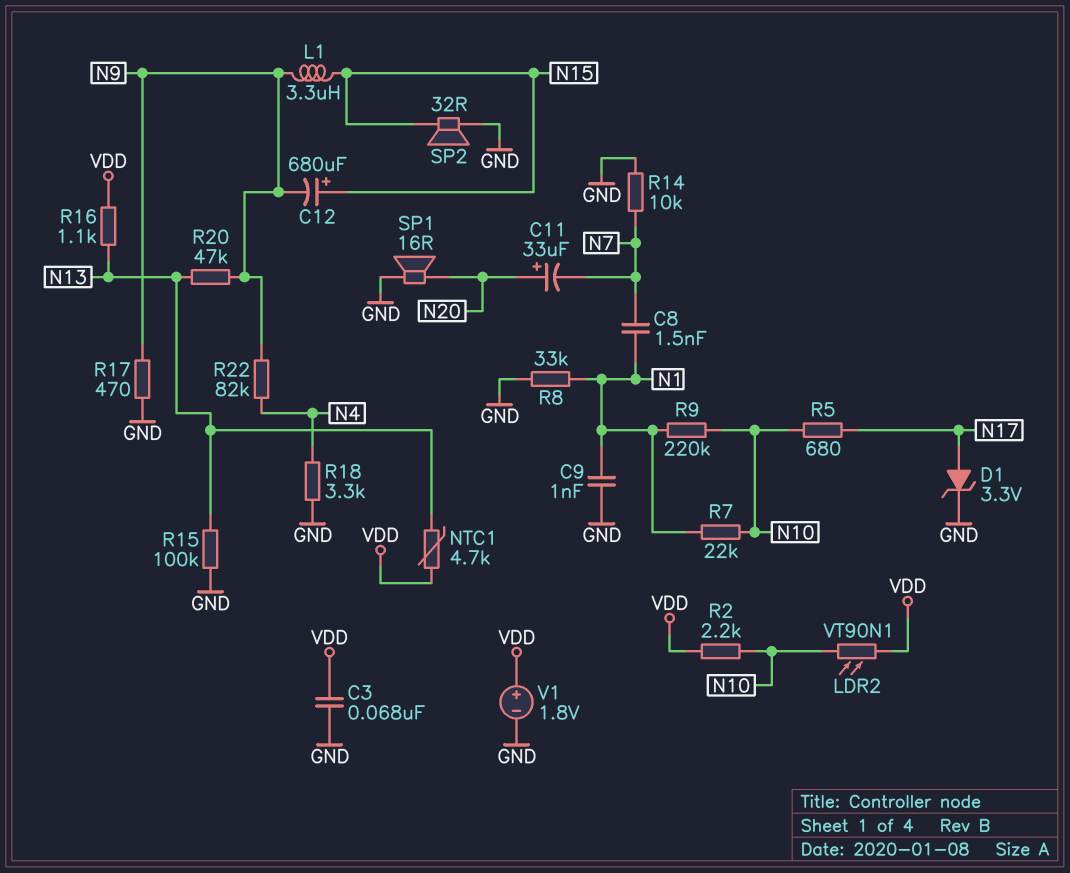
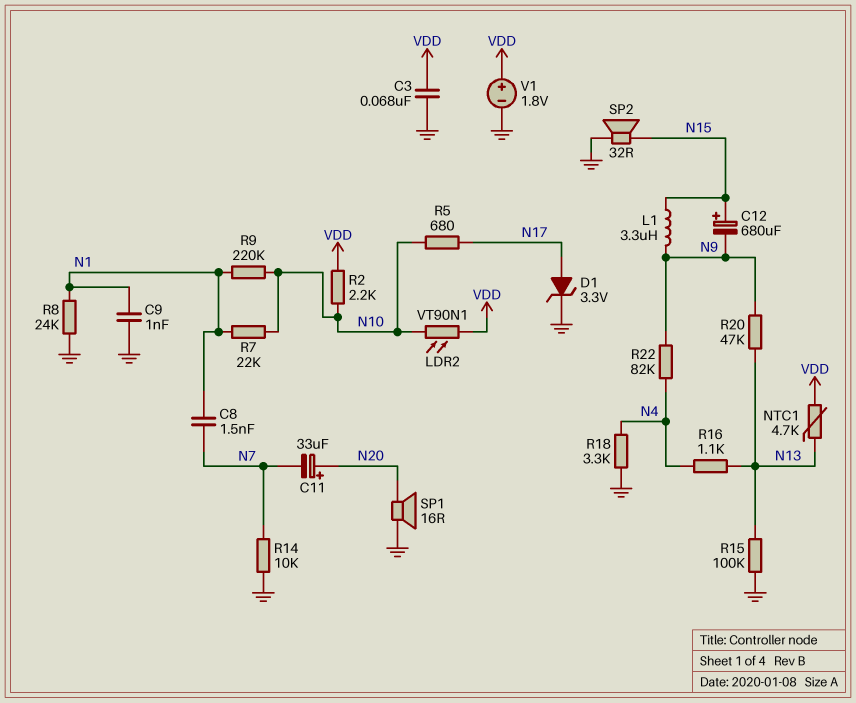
R8: 33k (GND, N1) -> 24k (GND, N1)
R16: 1.1k (N13, VDD) -> 1.1k (N4, N13)
R17: 470 (GND, N9) -> none

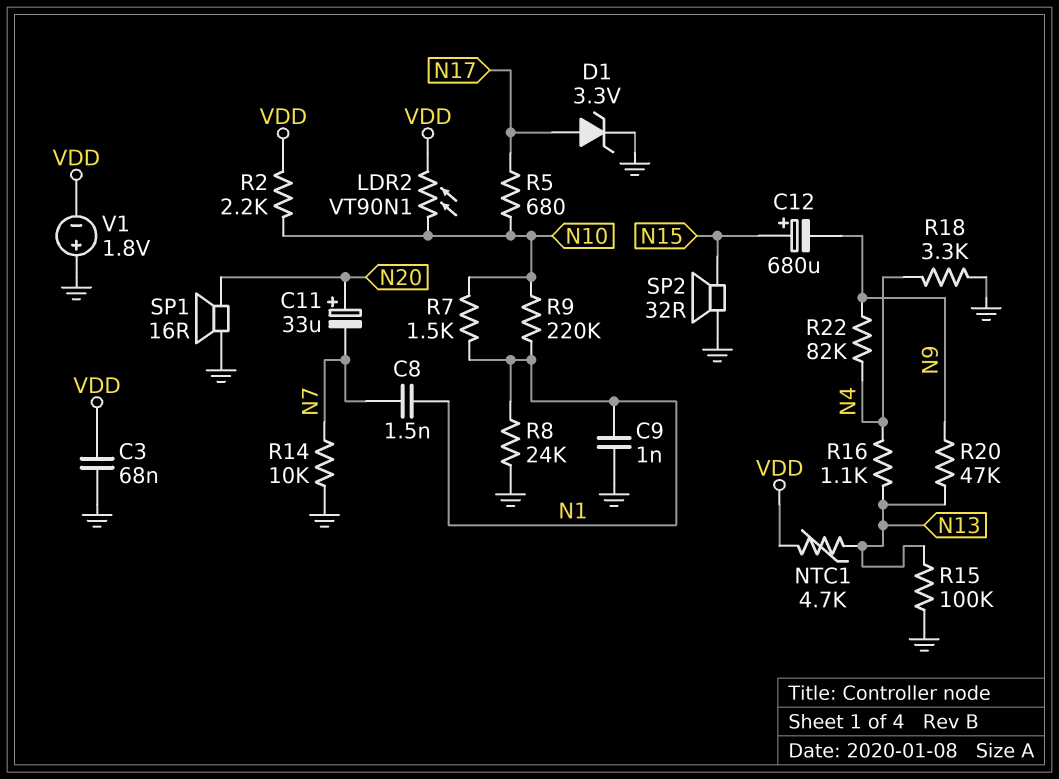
L1: 3.3uH (N9, N15) -> none
R7: 22k (N1, N10) -> 1.5k (N1, N10)
V1: 1.8V (plus VDD, minus GND) -> 1.8V (plus GND, minus VDD)

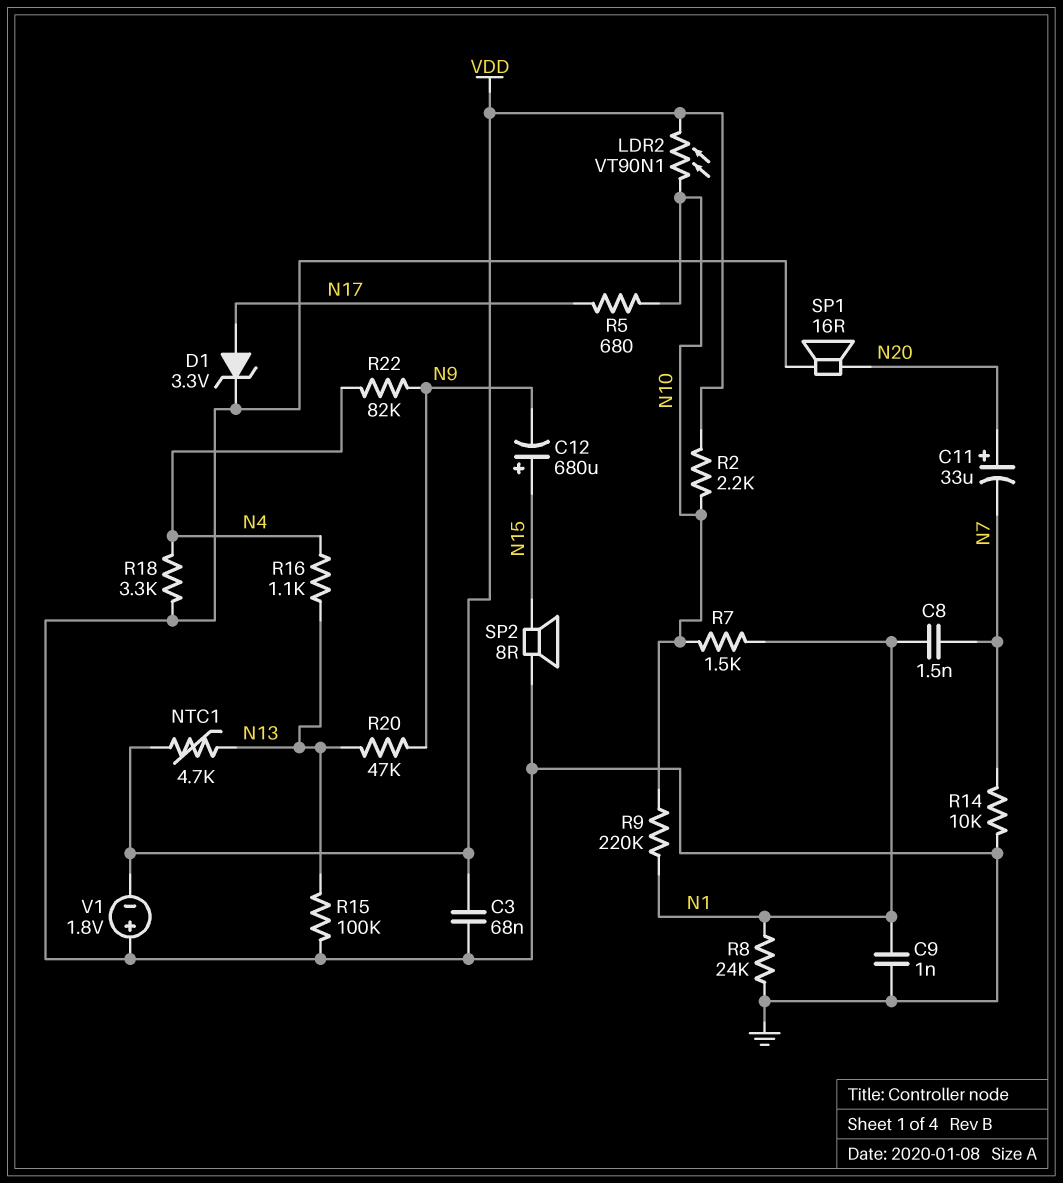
SP2: speaker 32R (GND, N15) -> speaker 8R (GND, N15)

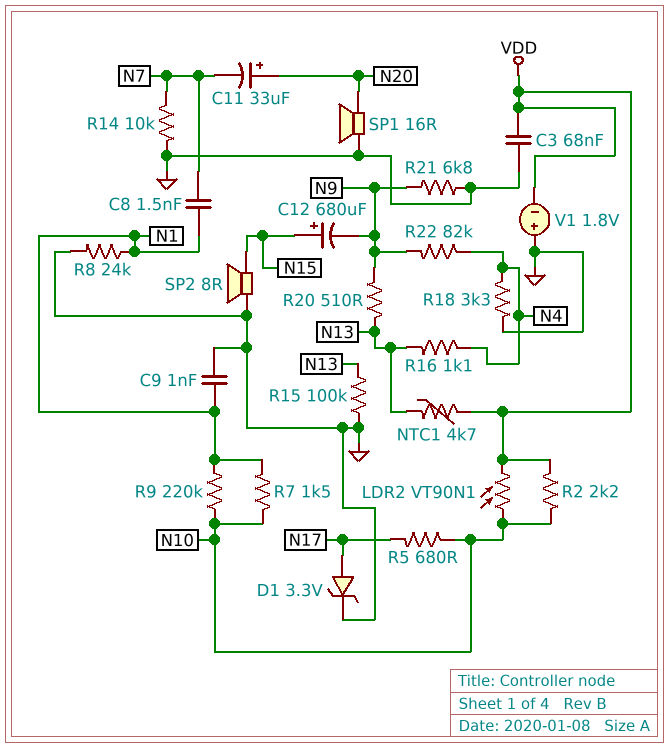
R20: 47k (N9, N13) -> 510 (N9, N13)
R21: none -> 6.8k (GND, N9)

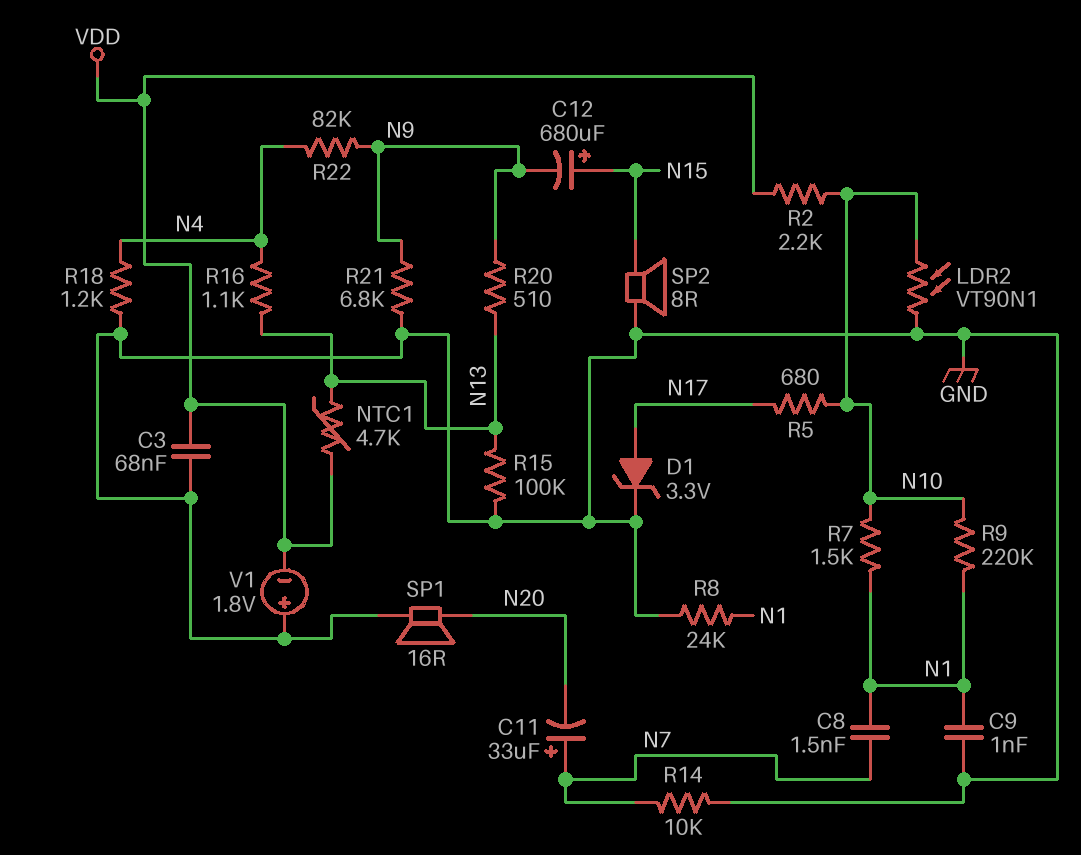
C11: 33uF (plus N20, minus N7) -> 33uF (plus N7, minus N20)
LDR2: VT90N1 (N10, VDD) -> VT90N1 (GND, N10)
R18: 3.3k (GND, N4) -> 1.2k (GND, N4)

